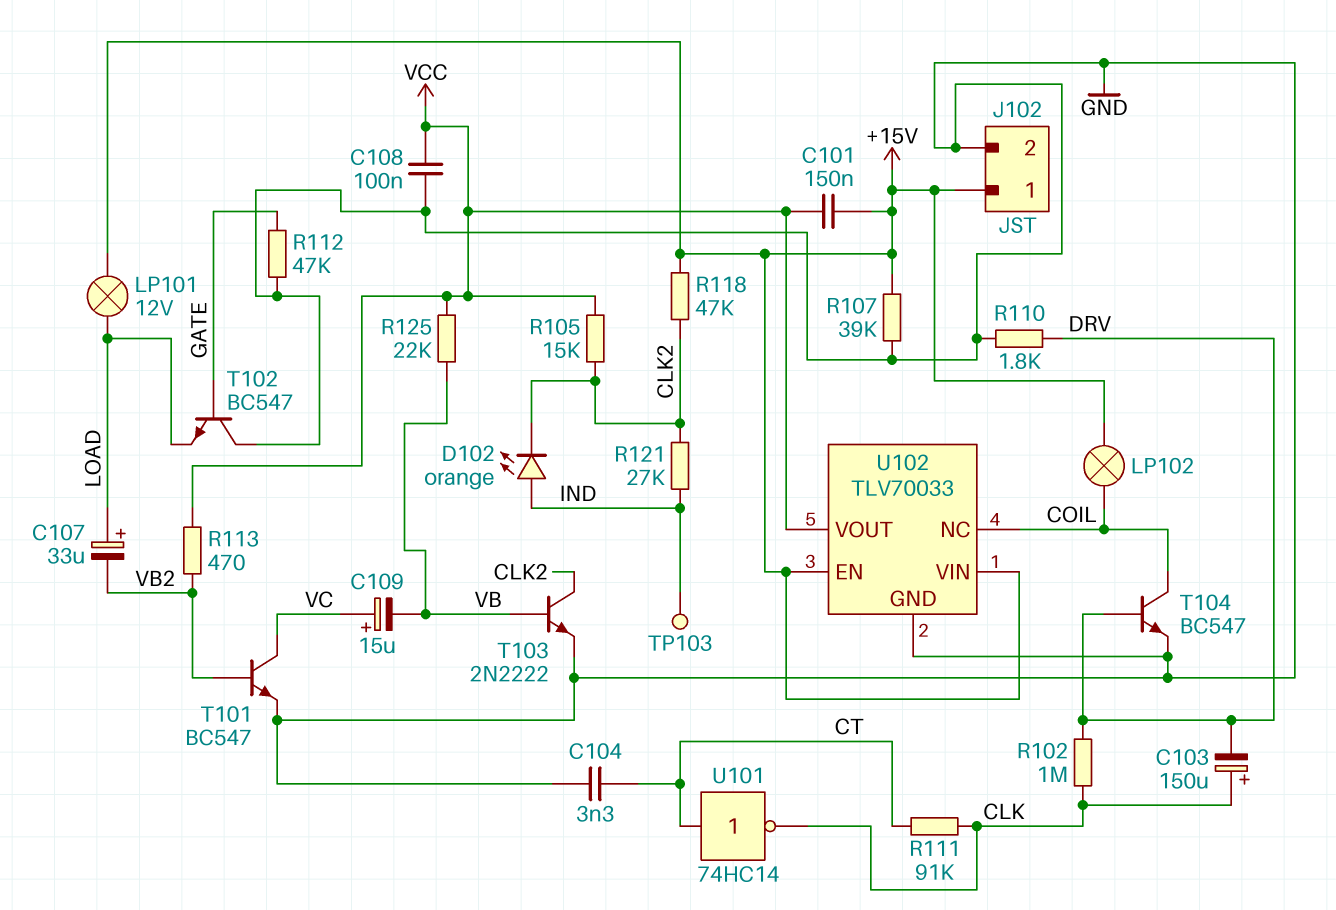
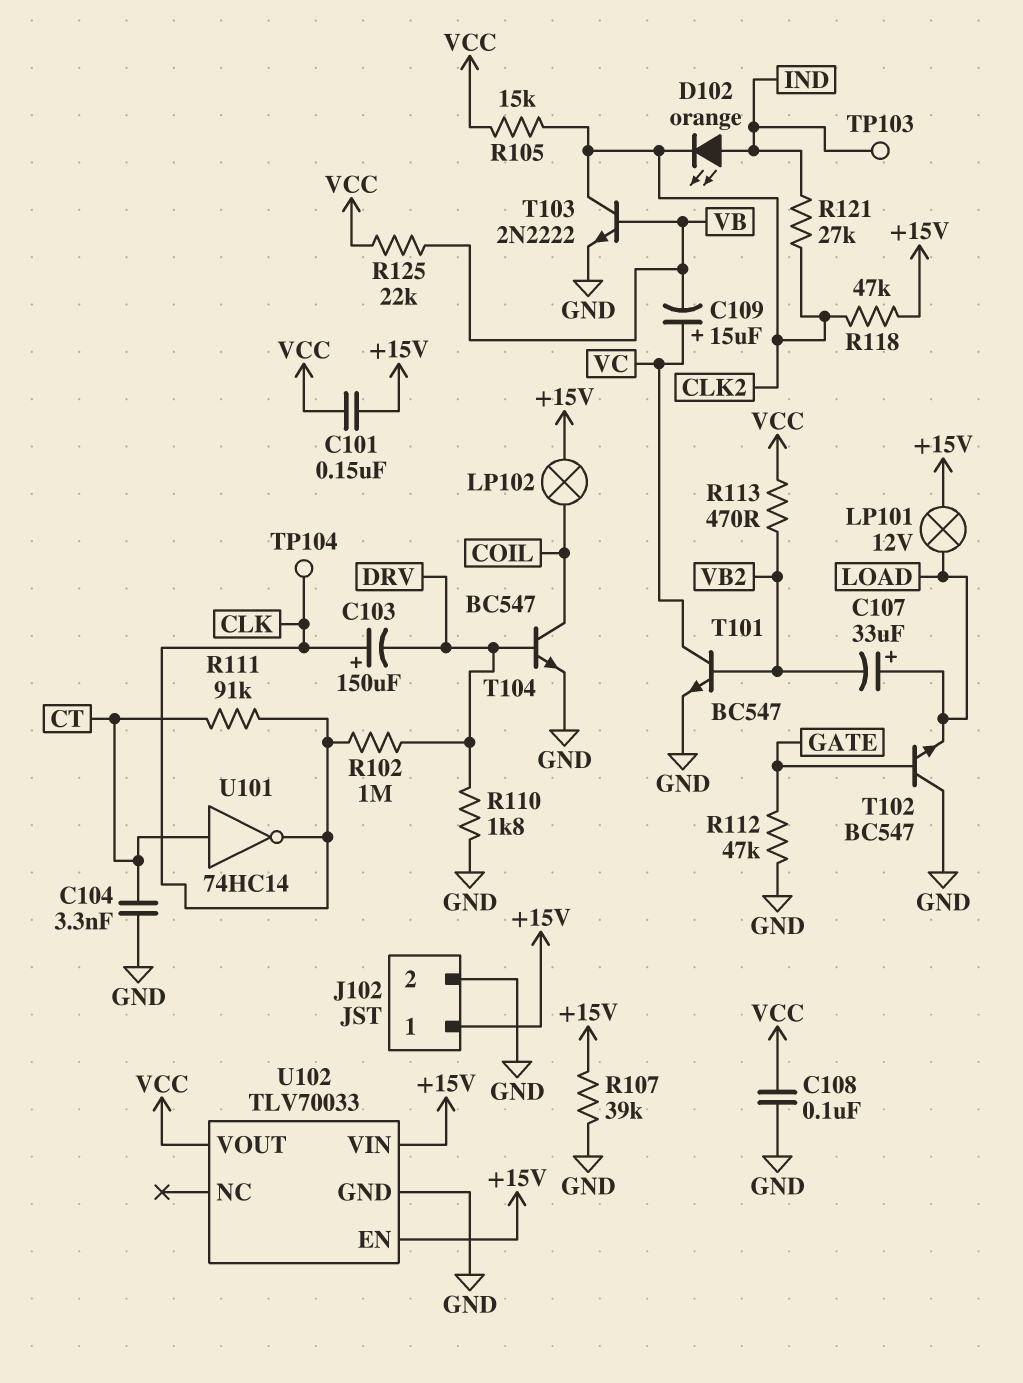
TP104: none -> test point (CLK)
U102 pin NC: COIL -> none

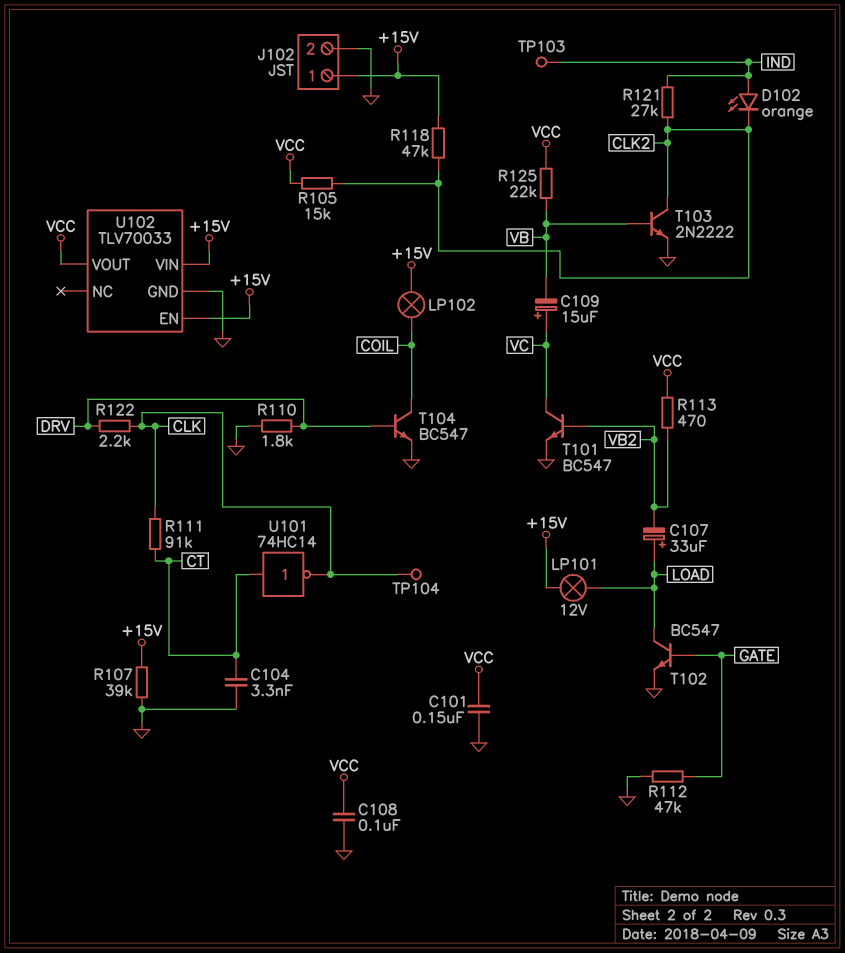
C101: 150nF (+15V, VCC) -> 150nF (GND, VCC)
C103: 150uF (plus CLK, minus DRV) -> none
R102: 1M (CLK, DRV) -> none
R122: none -> 2.2k (CLK, DRV)
T102: NPN BC547 (B GATE, C GND, E LOAD) -> NPN BC547 (B GATE, C LOAD, E GND)

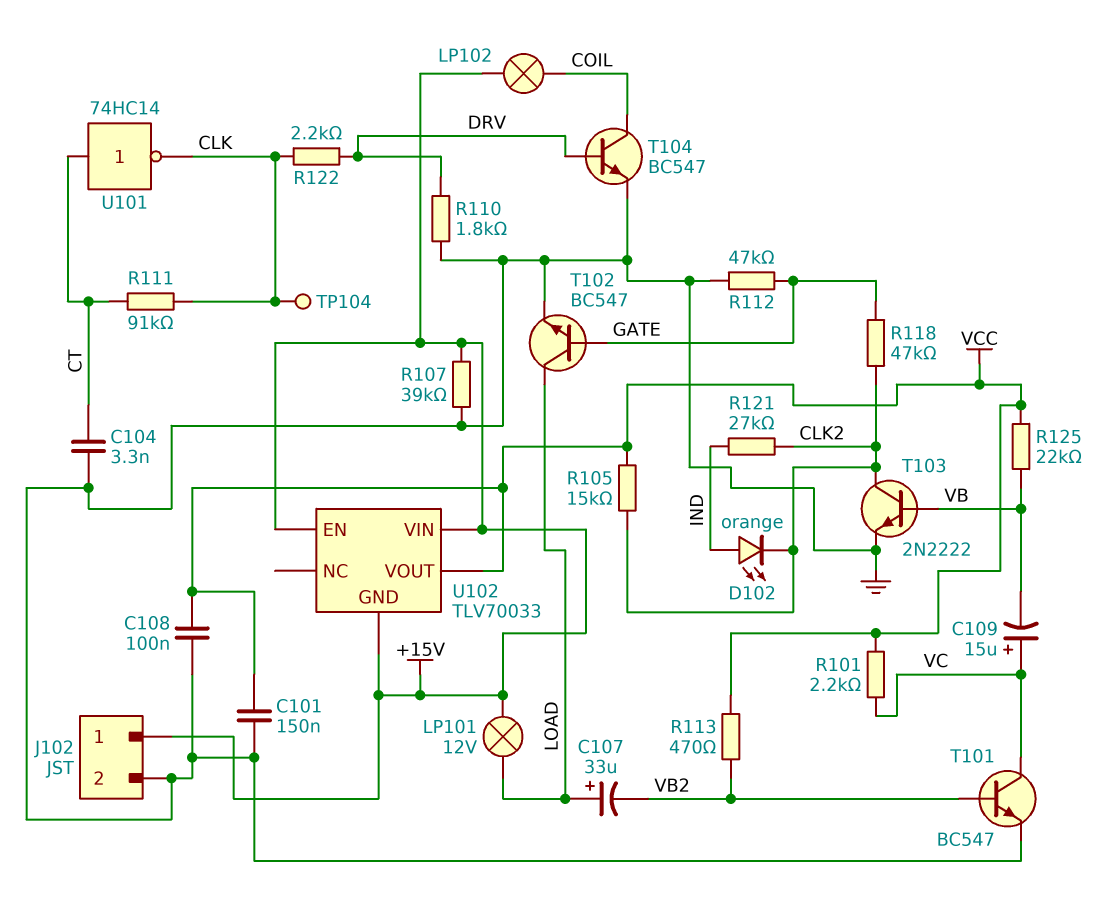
R101: none -> 2.2k (VC, VCC)
R118: 47k (+15V, CLK2) -> 47k (CLK2, GATE)
TP103: test point (IND) -> none
U102 pin GND: GND -> +15V

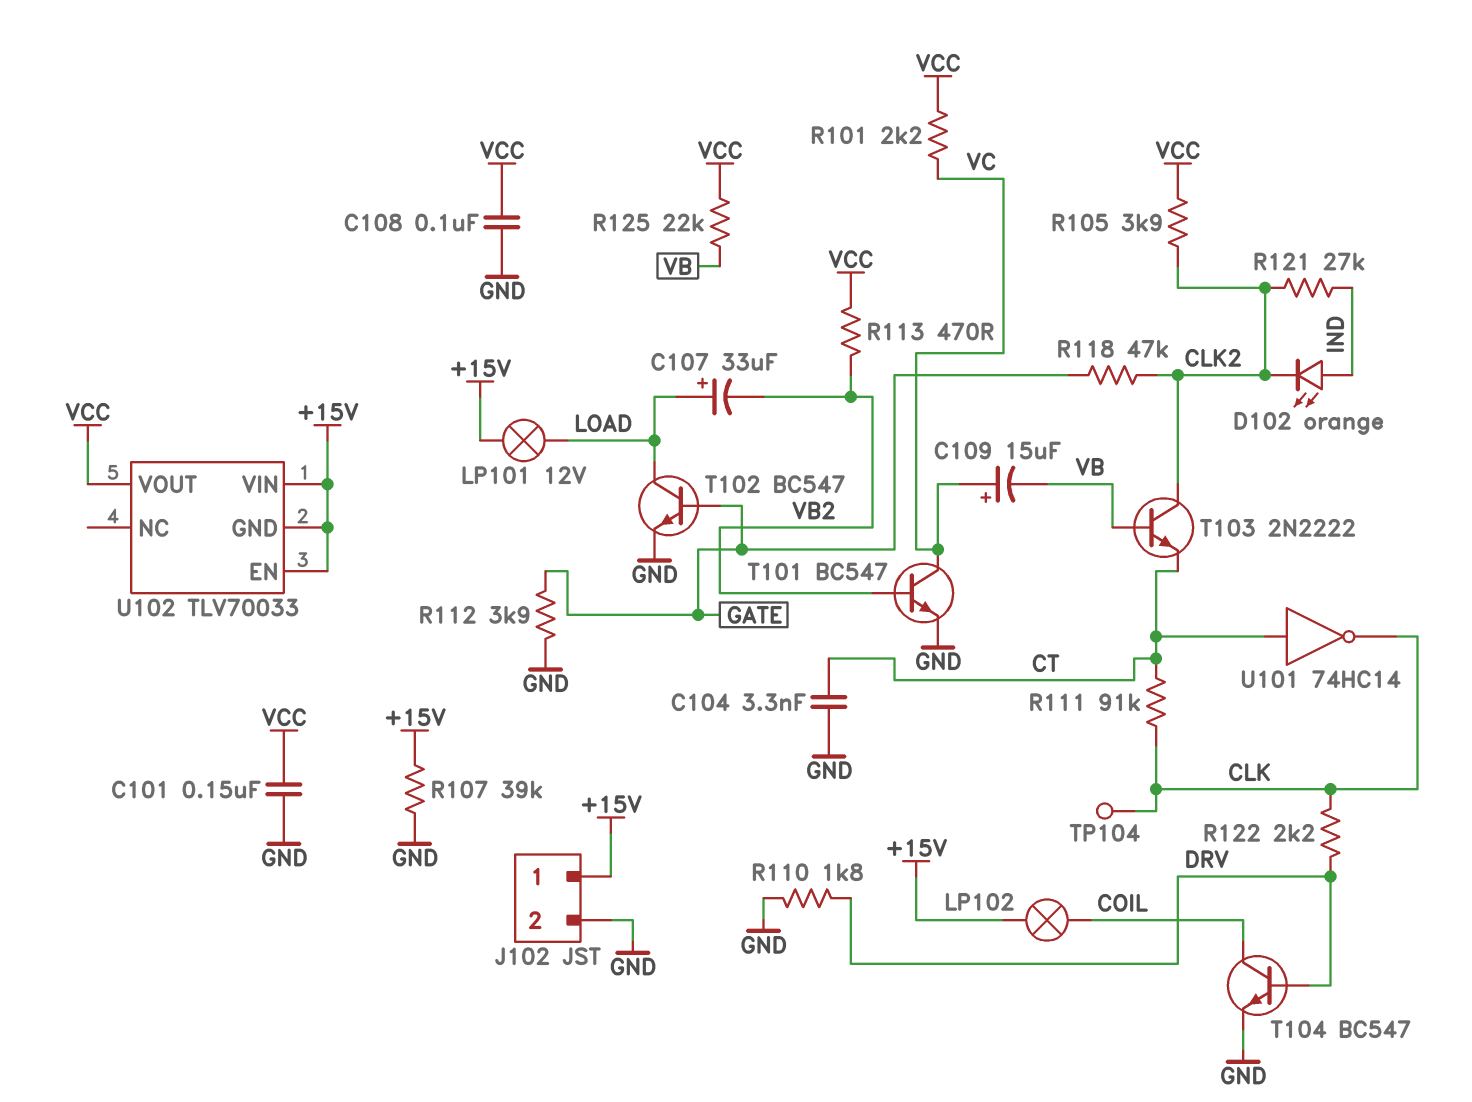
R105: 15k (CLK2, VCC) -> 3.9k (CLK2, VCC)
R112: 47k (GATE, GND) -> 3.9k (GATE, GND)
T103: NPN 2N2222 (B VB, C CLK2, E GND) -> NPN 2N2222 (B VB, C CLK2, E CT)

